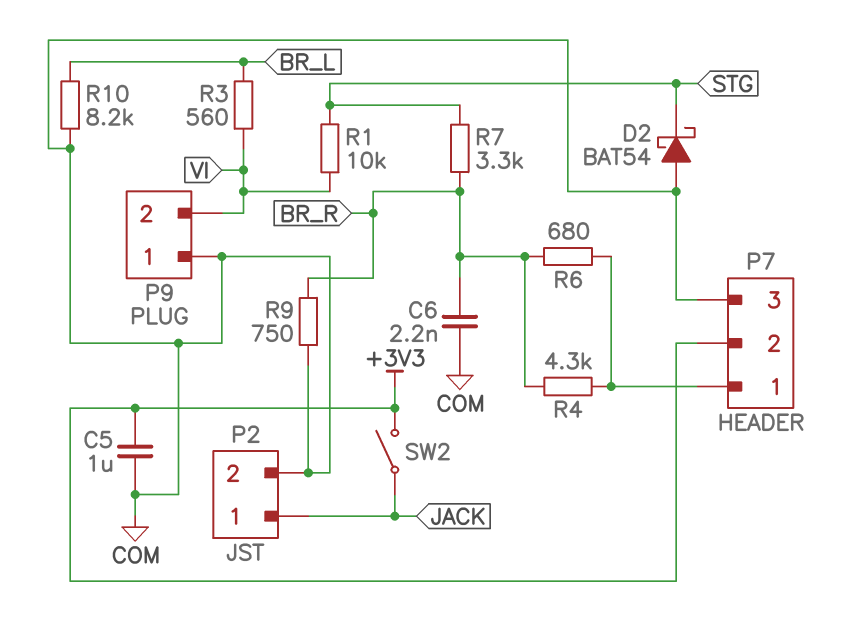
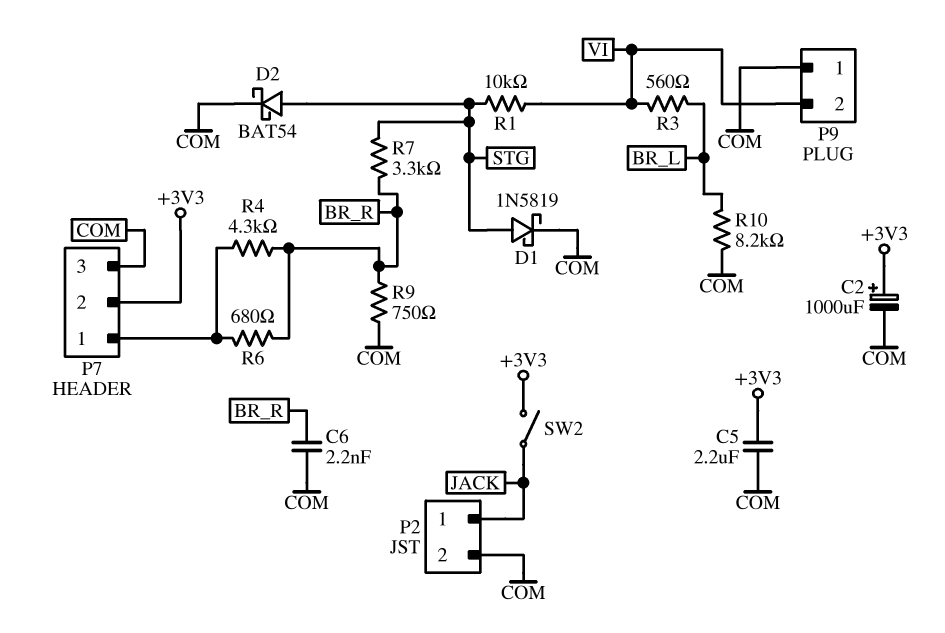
C2: none -> 1000uF (plus +3V3, minus COM)
C5: 1uF (+3V3, COM) -> 2.2uF (+3V3, COM)
D1: none -> schottky 1N5819 (A STG, K COM)
D2: schottky BAT54 (A COM, K STG) -> schottky BAT54 (A STG, K COM)

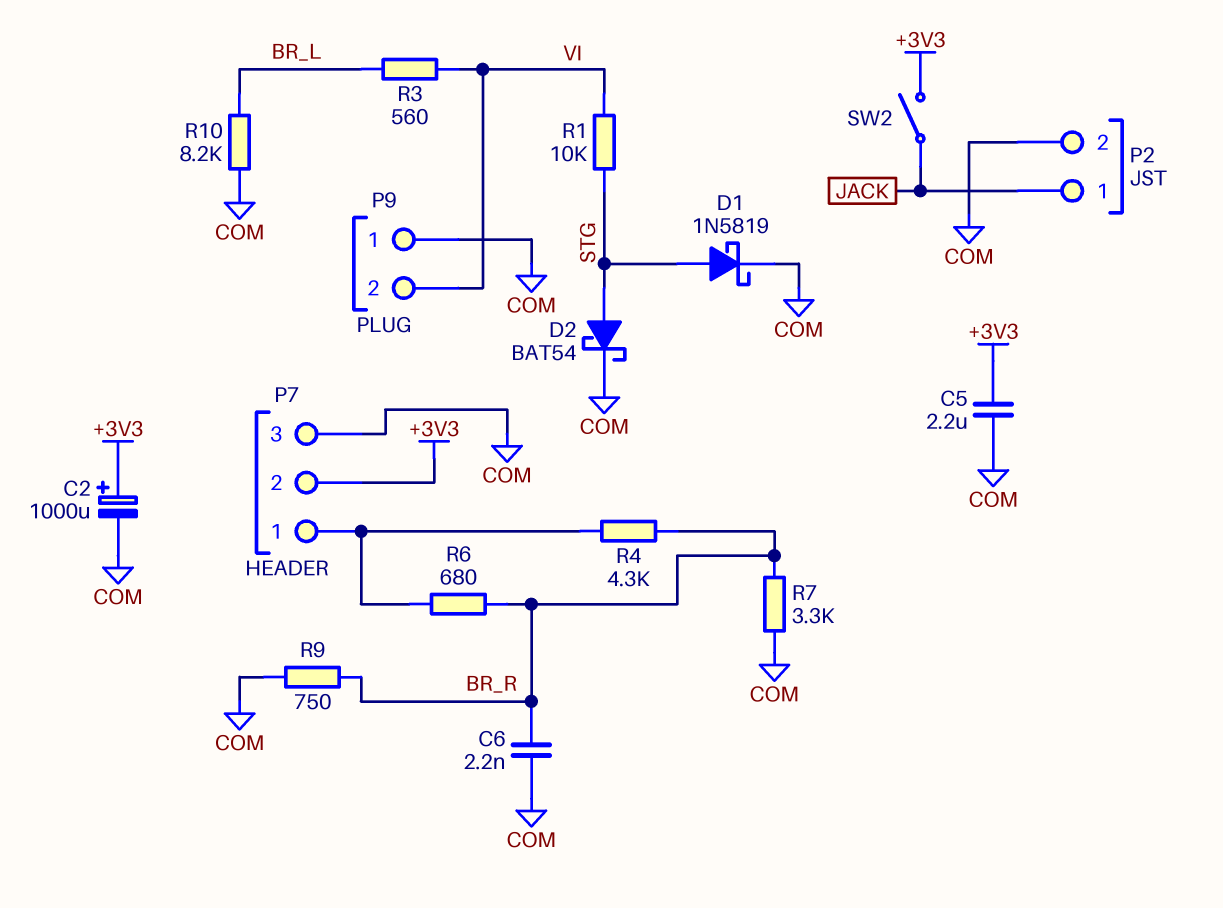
R7: 3.3k (BR_R, STG) -> 3.3k (BR_R, COM)

